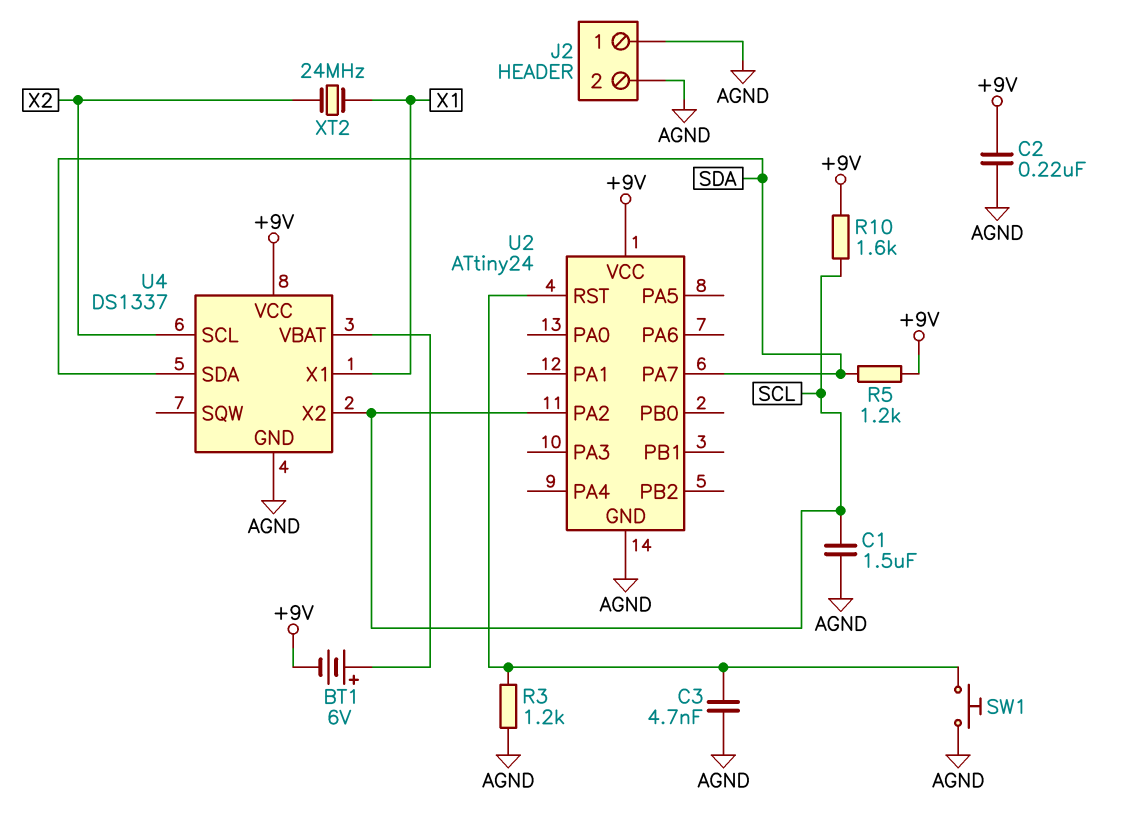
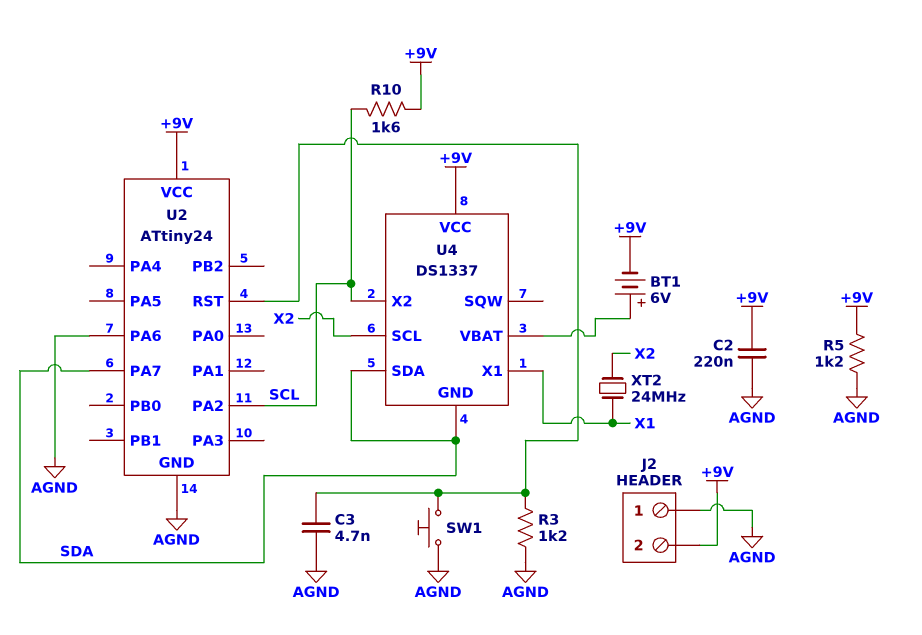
C1: 1.5uF (AGND, SCL) -> none
J2 pin 2: AGND -> +9V
R5: 1.2k (+9V, SDA) -> 1.2k (+9V, AGND)
U2 pin PA6: none -> AGND
U4 pin GND: AGND -> SDA

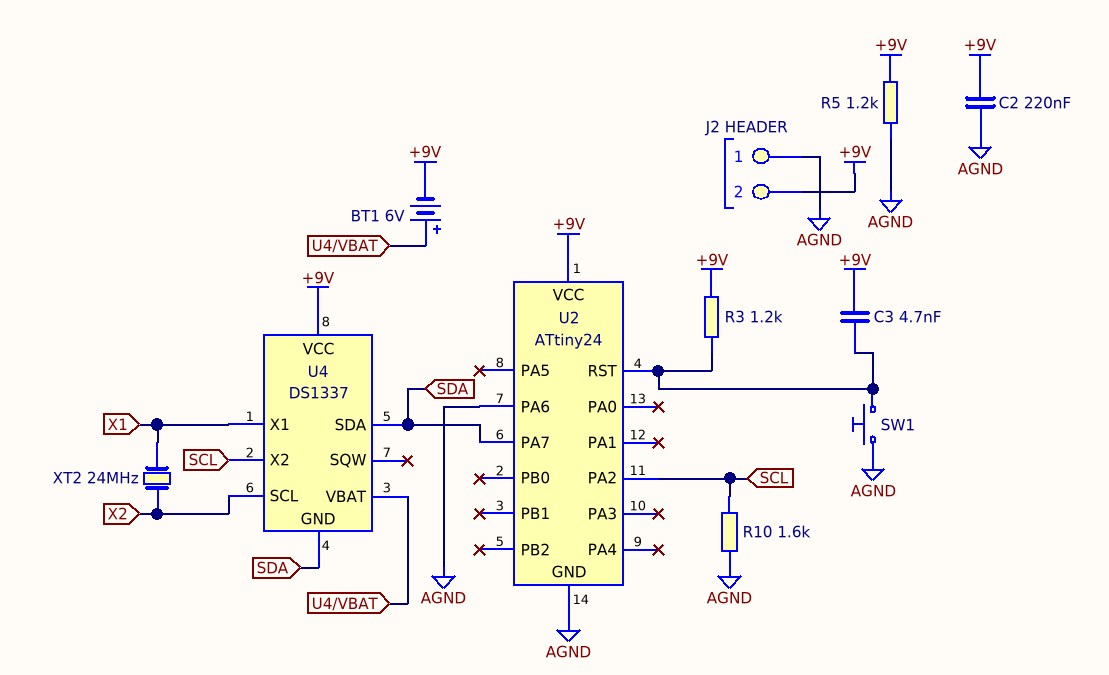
C3: 4.7nF (AGND, U2/RST) -> 4.7nF (+9V, U2/RST)
R3: 1.2k (AGND, U2/RST) -> 1.2k (+9V, U2/RST)
R10: 1.6k (+9V, SCL) -> 1.6k (AGND, SCL)

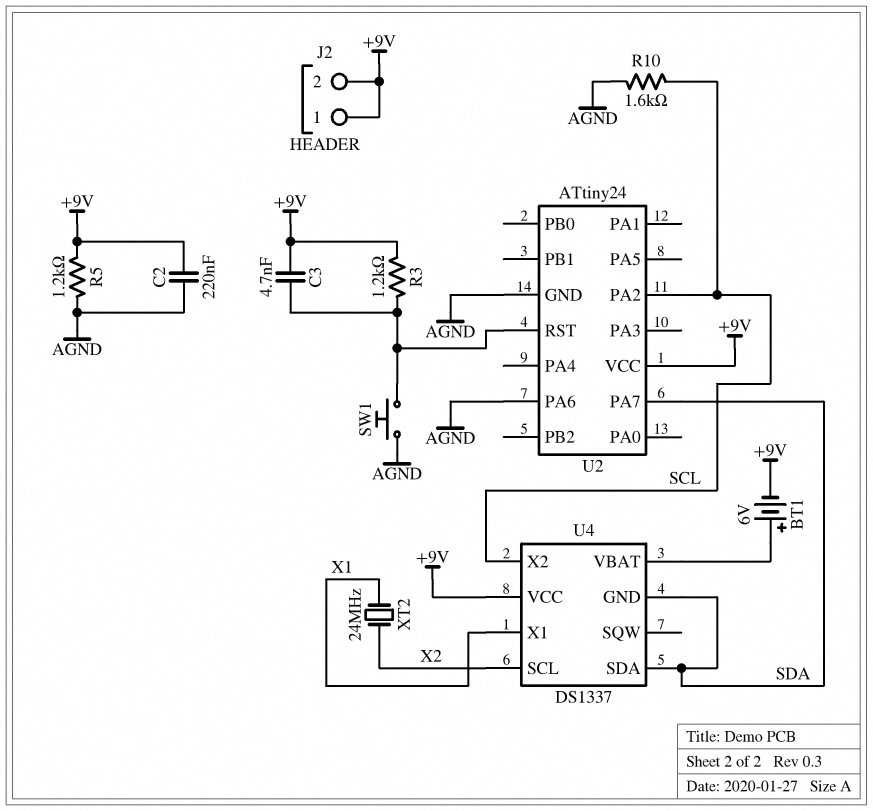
J2 pin 1: AGND -> +9V

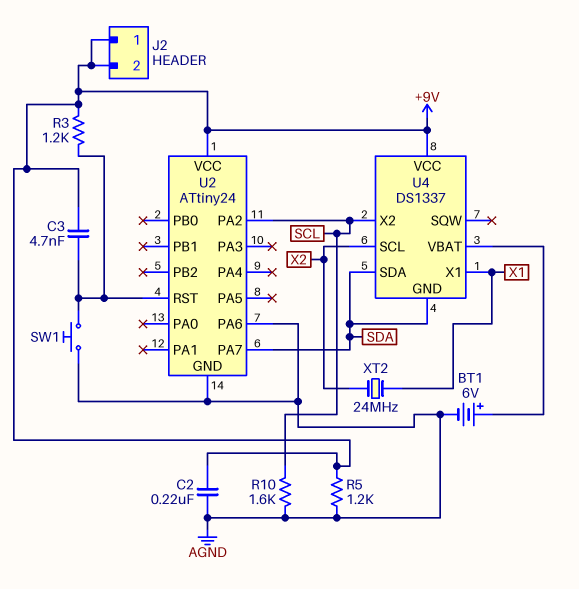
BT1: 6V (plus U4/VBAT, minus +9V) -> 6V (plus U4/VBAT, minus AGND)

